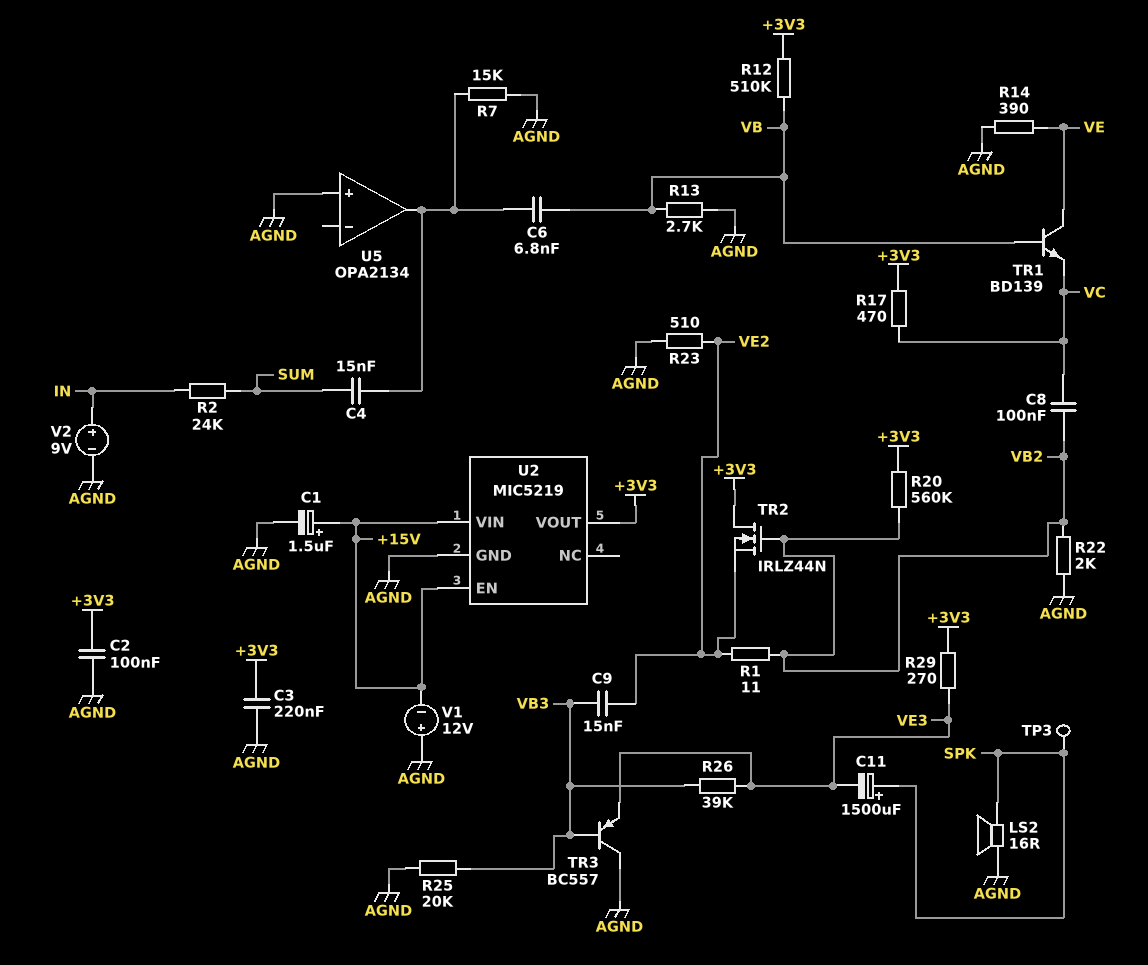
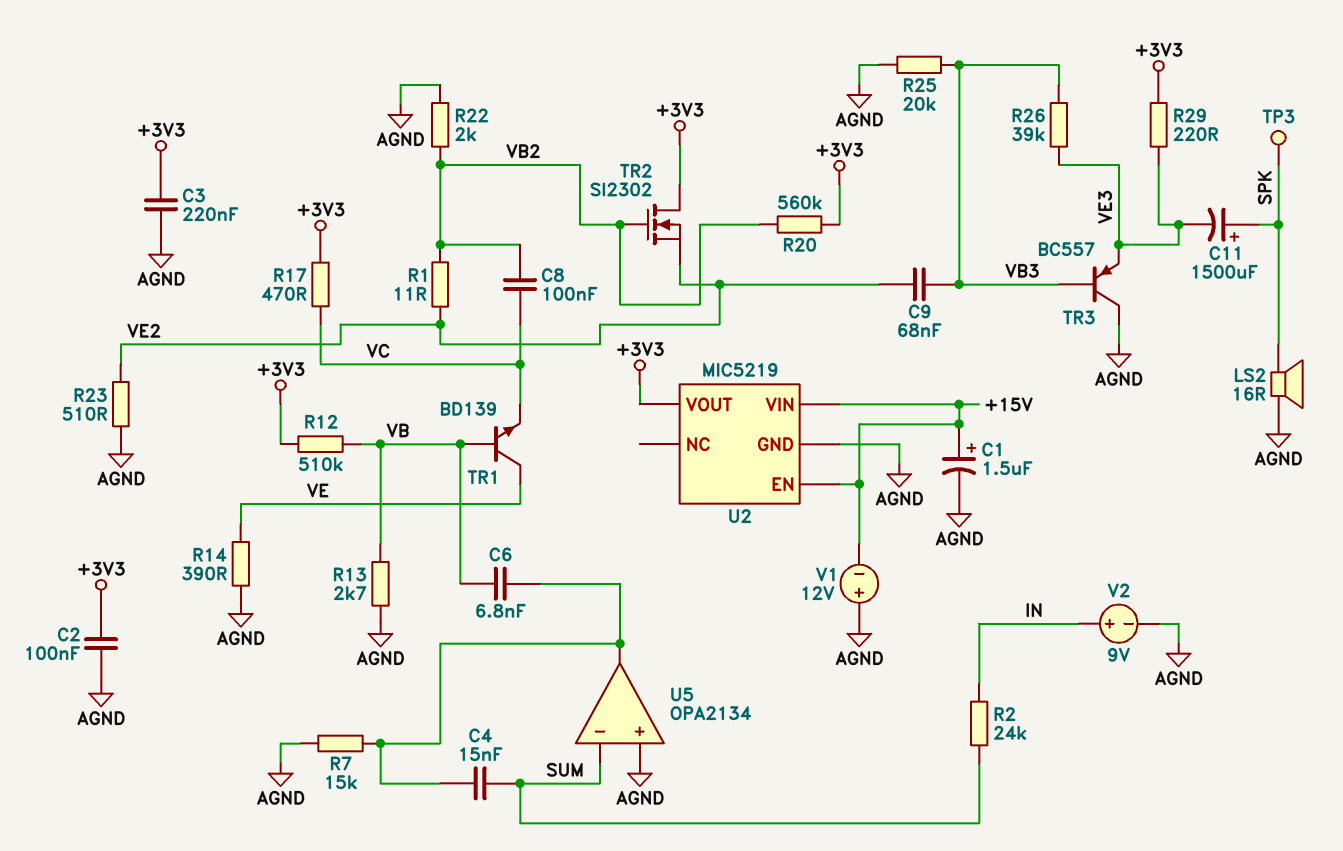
C9: 15nF (VB3, VE2) -> 68nF (VB3, VE2)
R29: 270 (+3V3, VE3) -> 220 (+3V3, VE3)
TR2: NMOS IRLZ44N (G VB2, D +3V3, S VE2) -> NMOS SI2302 (G VB2, D +3V3, S VE2)
U5 pin in-: none -> SUM

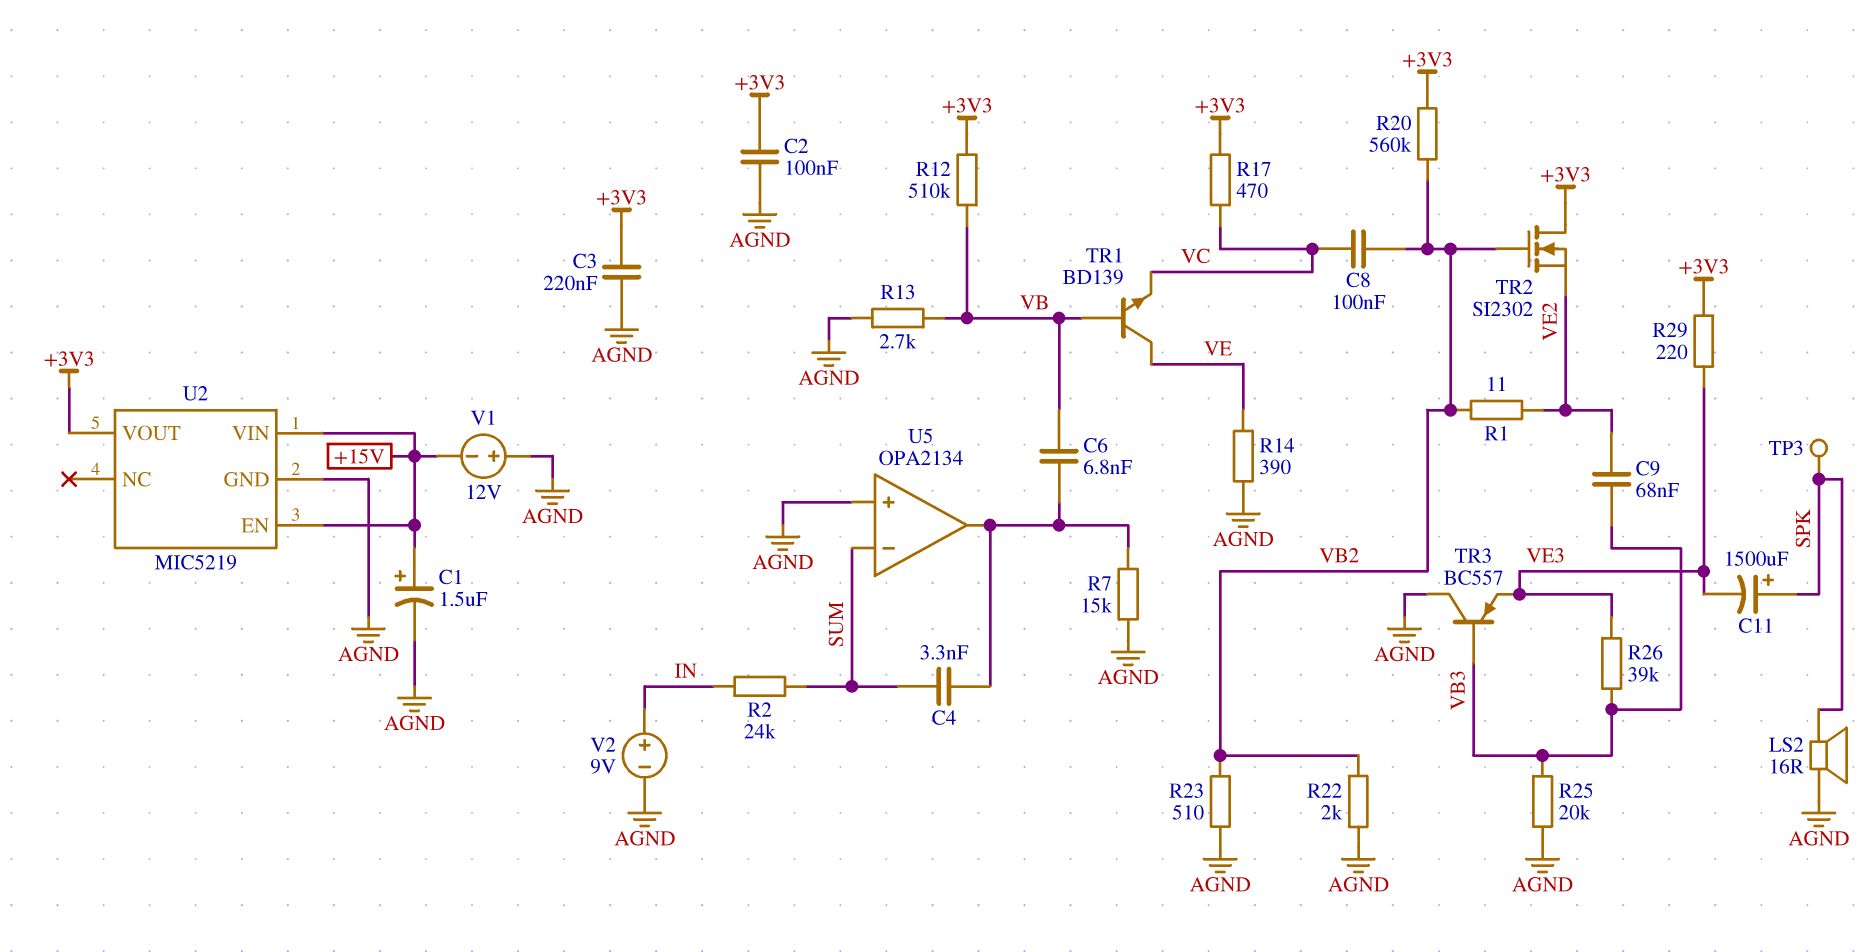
C4: 15nF (SUM, U5/out) -> 3.3nF (SUM, U5/out)
R23: 510 (AGND, VE2) -> 510 (AGND, VB2)

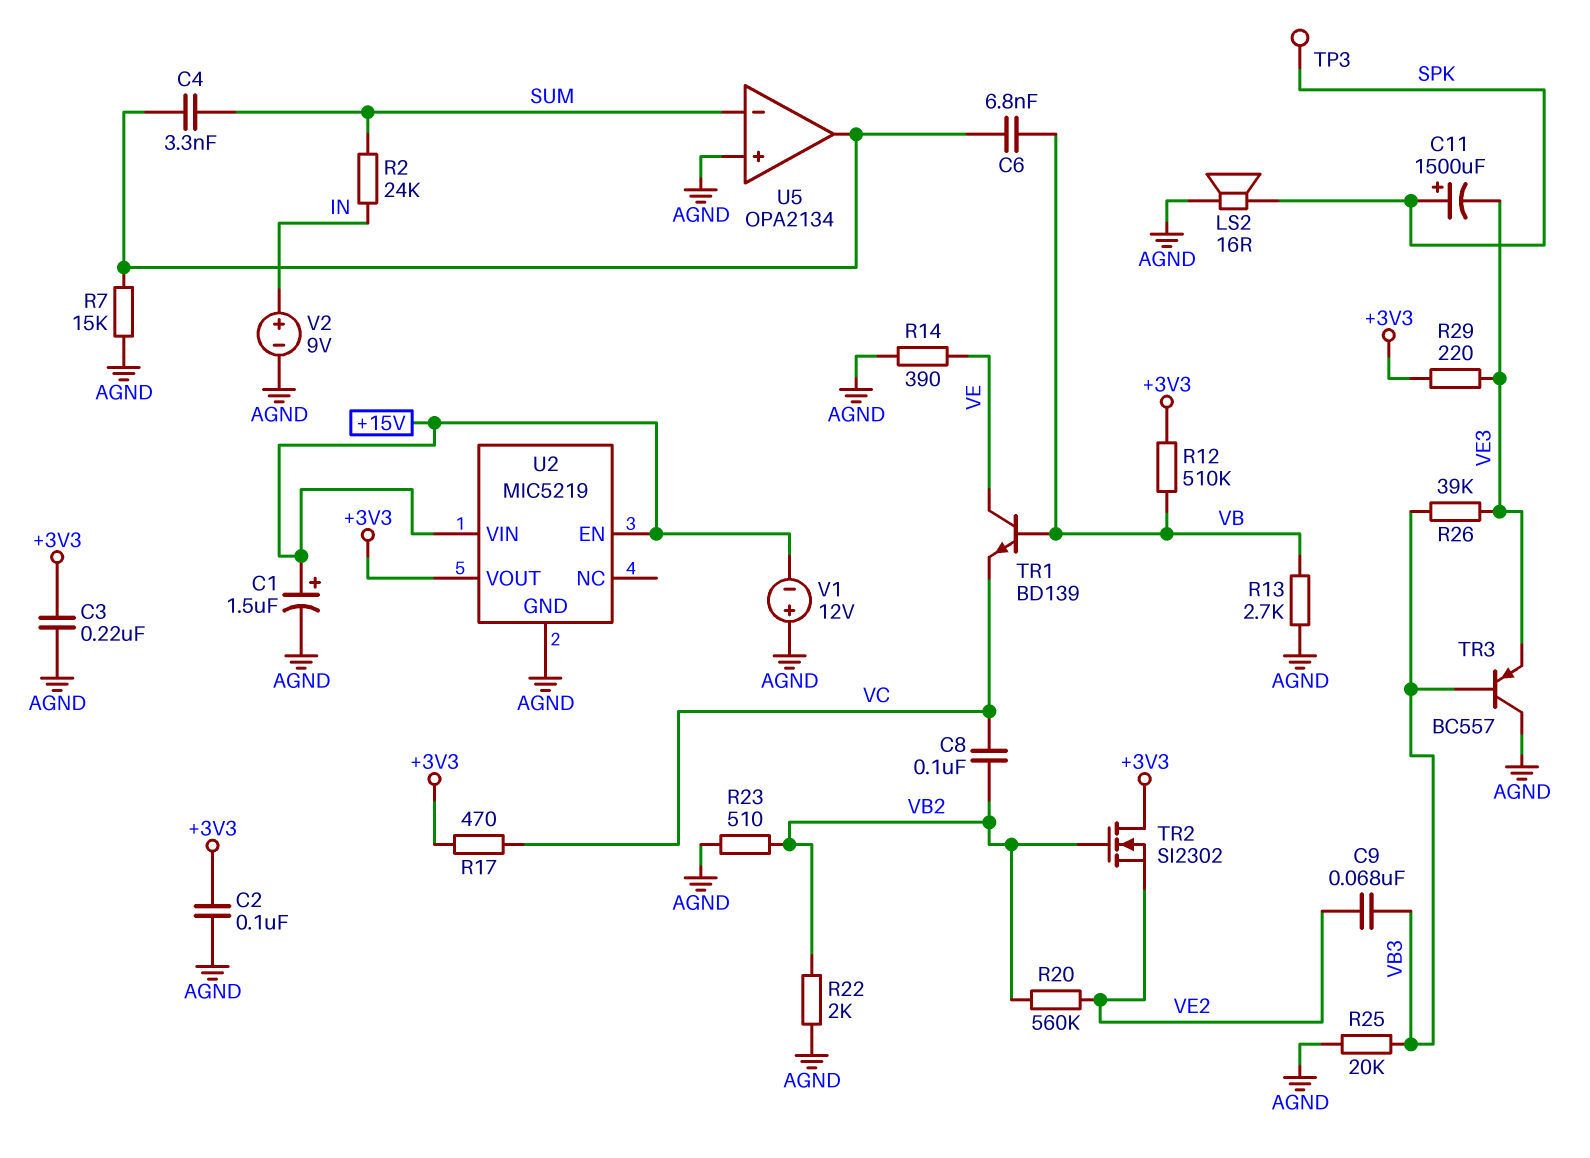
R1: 11 (VB2, VE2) -> none
R20: 560k (+3V3, VB2) -> 560k (VB2, VE2)

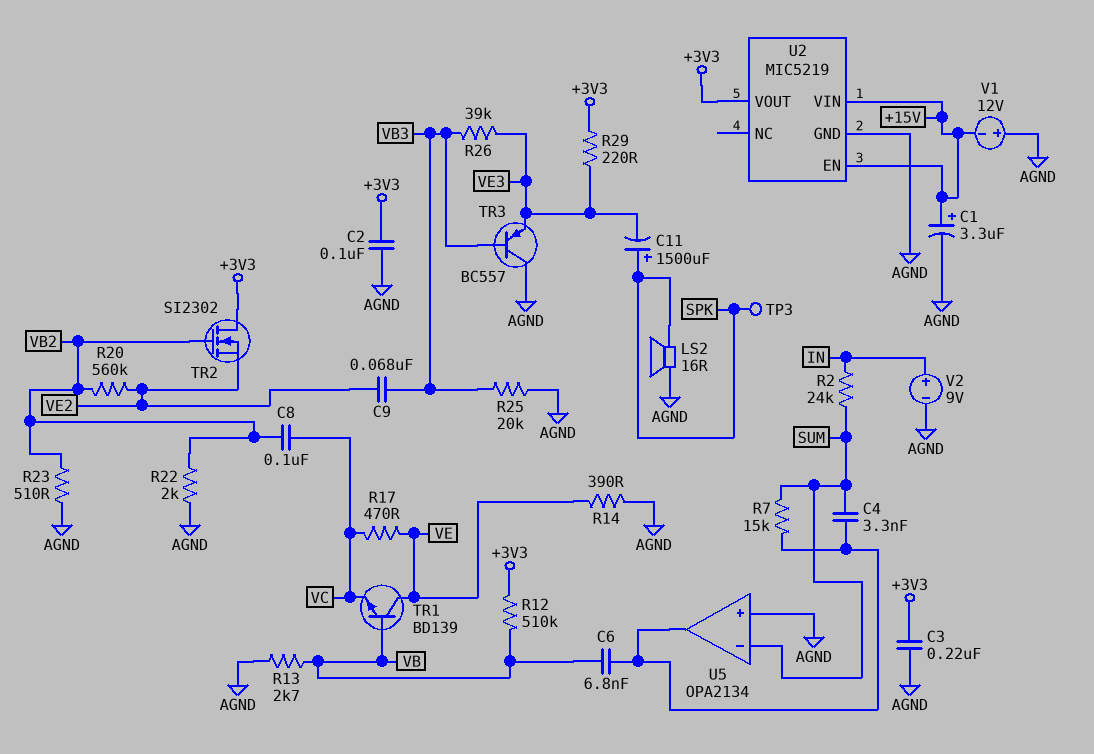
C1: 1.5uF (plus +15V, minus AGND) -> 3.3uF (plus +15V, minus AGND)
R7: 15k (AGND, U5/out) -> 15k (SUM, U5/out)
R17: 470 (+3V3, VC) -> 470 (VC, VE)

